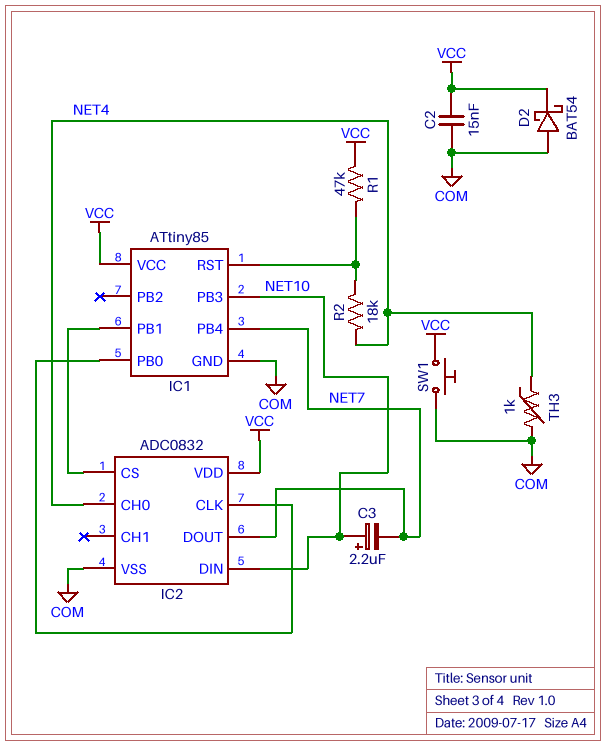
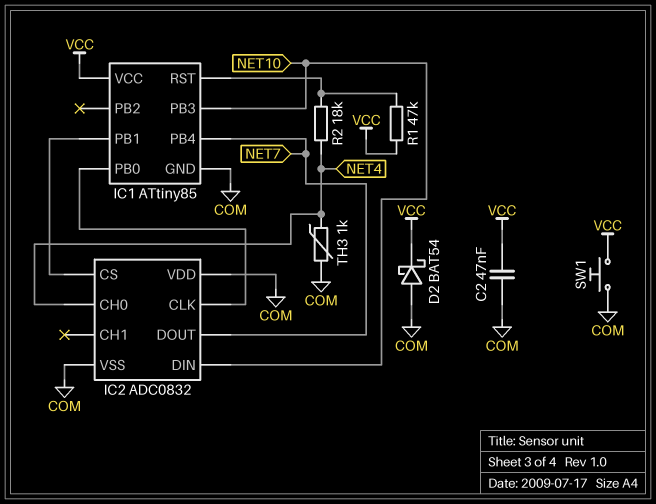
C2: 15nF (COM, VCC) -> 47nF (COM, VCC)
C3: 2.2uF (plus NET10, minus NET7) -> none
IC2 pin VDD: VCC -> COM

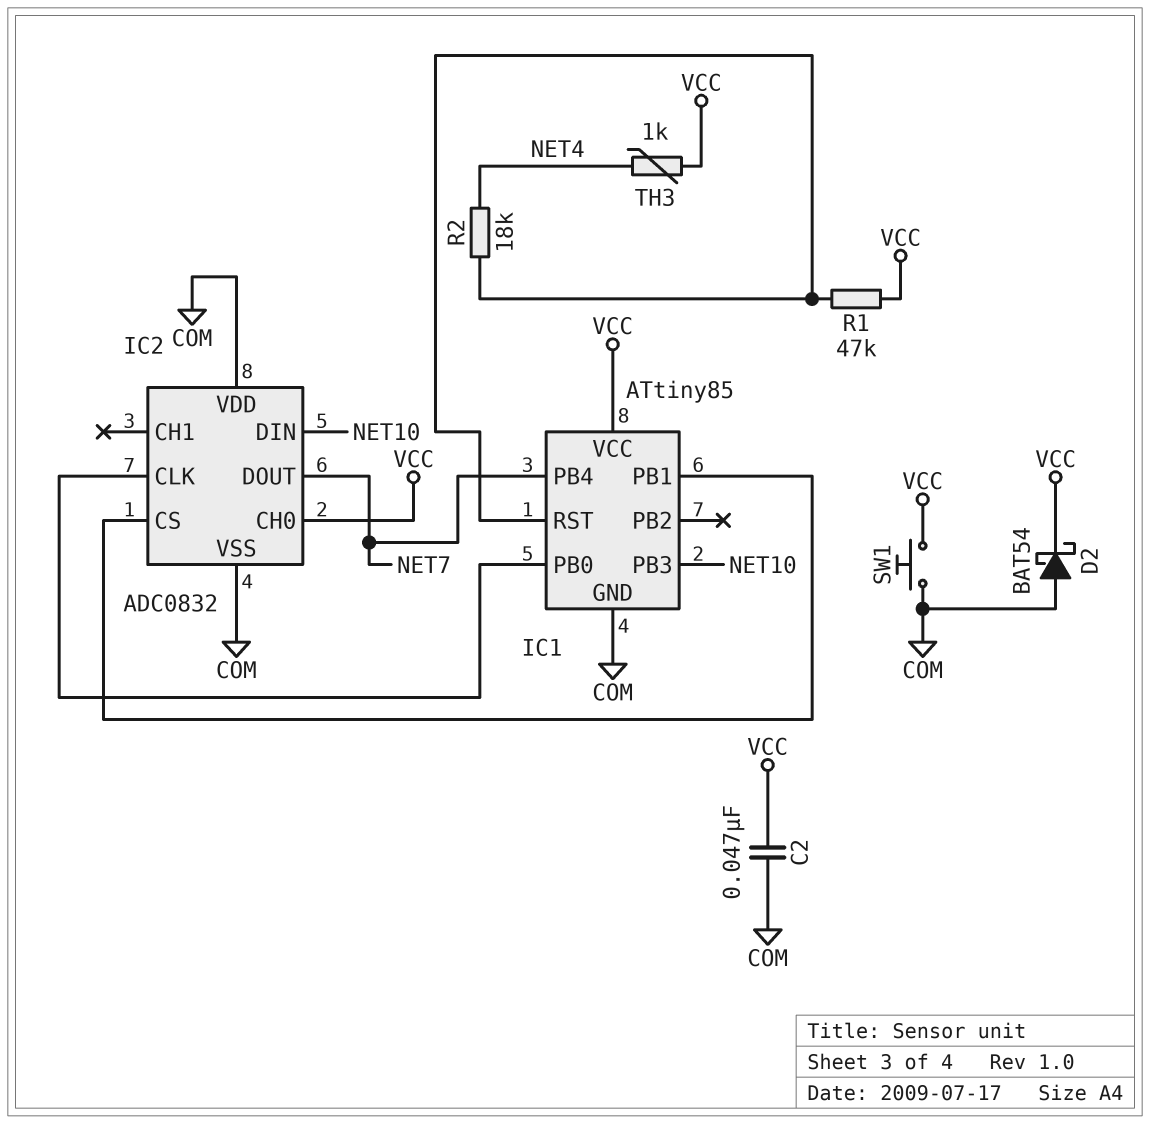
IC2 pin CH0: NET4 -> VCC
TH3: 1k (COM, NET4) -> 1k (NET4, VCC)

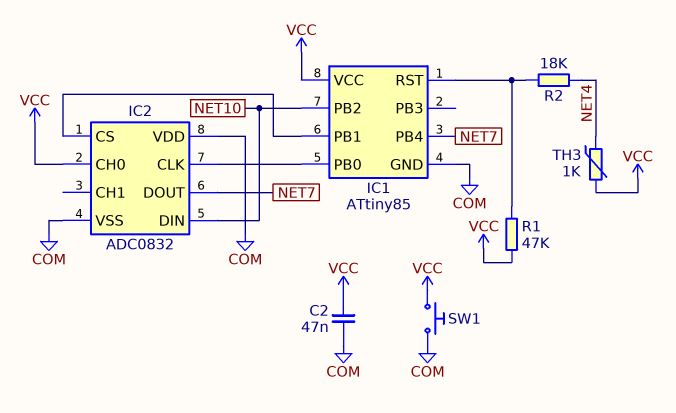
D2: schottky BAT54 (A COM, K VCC) -> none
IC1 pin PB2: none -> NET10
IC1 pin PB3: NET10 -> none

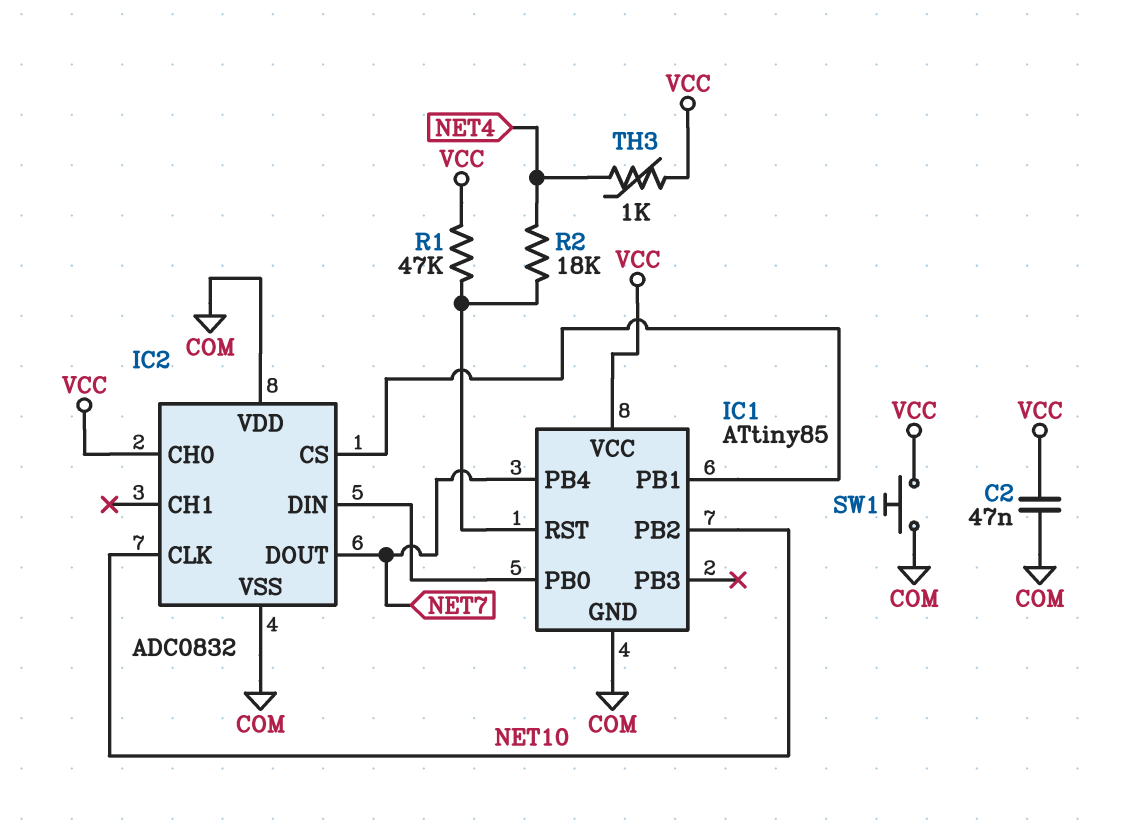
IC2 pin CLK: IC1/PB0 -> NET10
IC2 pin DIN: NET10 -> IC1/PB0

